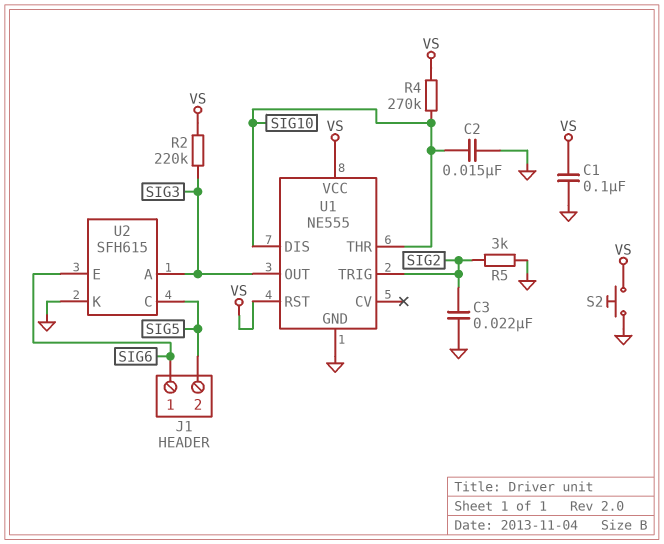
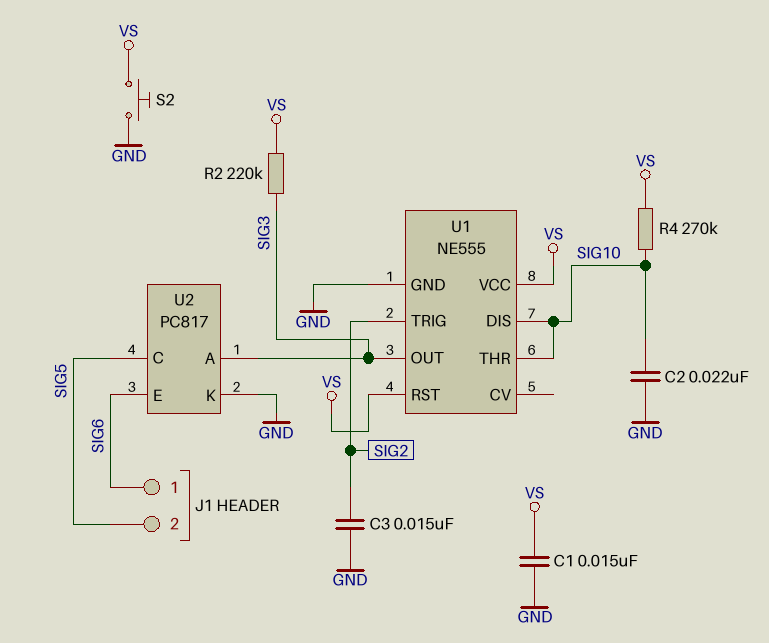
C1: 100nF (GND, VS) -> 15nF (GND, VS)
C2: 15nF (GND, SIG10) -> 22nF (GND, SIG10)
C3: 22nF (GND, SIG2) -> 15nF (GND, SIG2)
R5: 3k (GND, SIG2) -> none
U2: SFH615 -> PC817

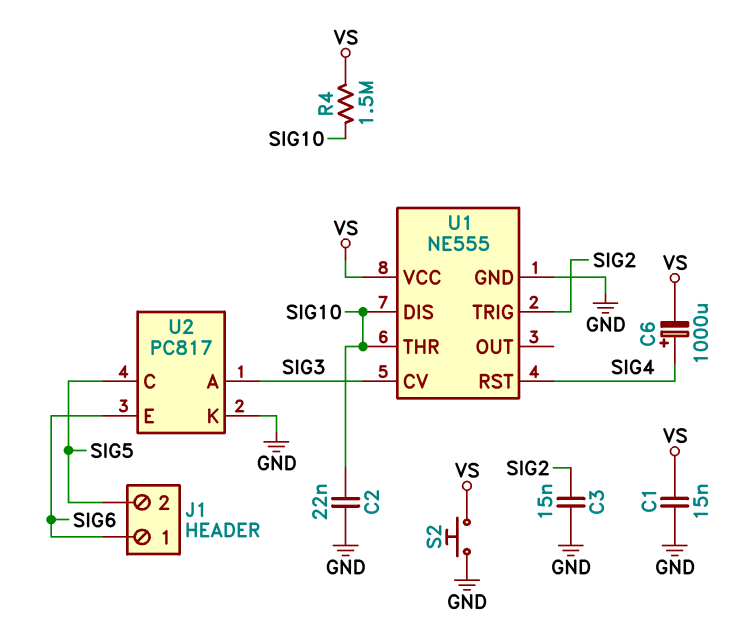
C6: none -> 1000uF (plus SIG4, minus VS)
R2: 220k (SIG3, VS) -> none
R4: 270k (SIG10, VS) -> 1.5M (SIG10, VS)
U1 pin CV: none -> SIG3
U1 pin OUT: SIG3 -> none
U1 pin RST: VS -> SIG4

